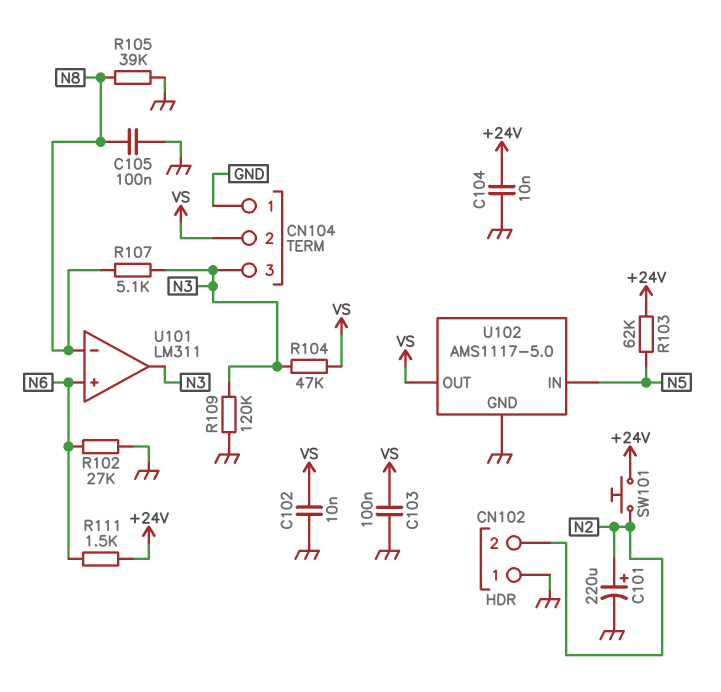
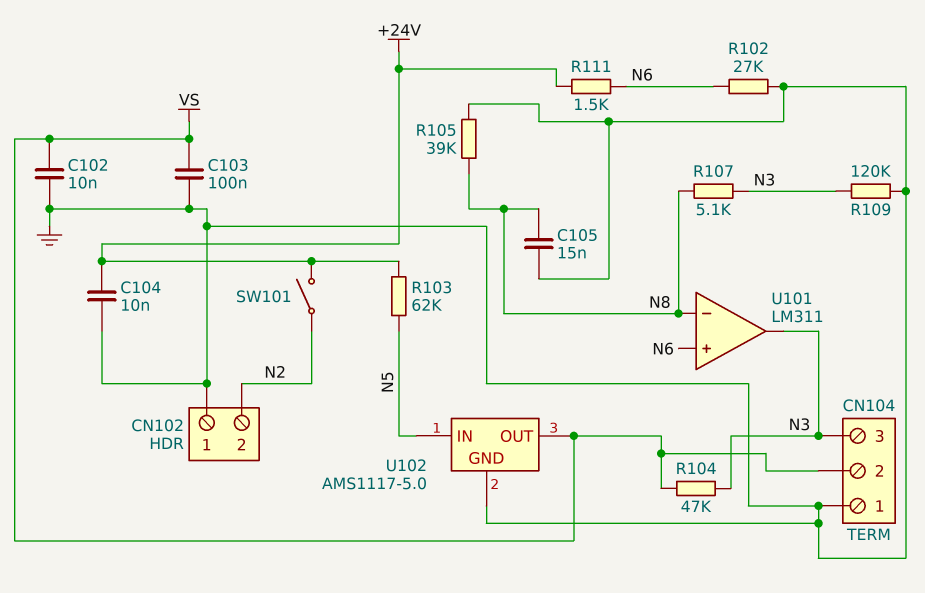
C101: 220uF (plus N2, minus GND) -> none
C105: 100nF (GND, N8) -> 15nF (GND, N8)
SW101: button (+24V, N2) -> switch (+24V, N2)

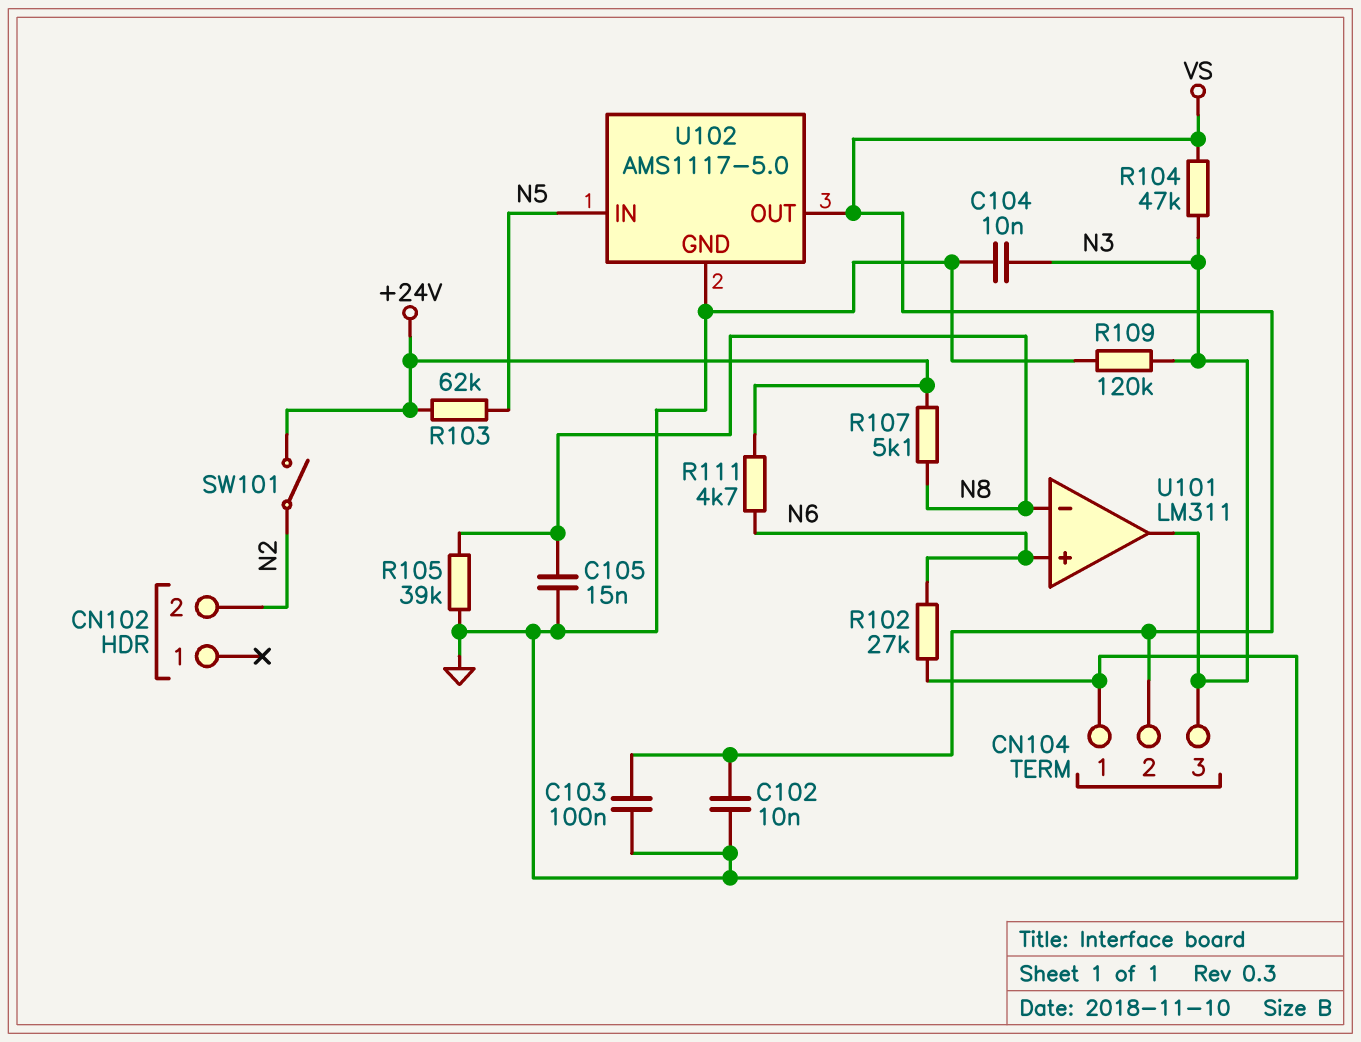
C104: 10nF (+24V, GND) -> 10nF (GND, N3)
CN102 pin 1: GND -> none
R107: 5.1k (N3, N8) -> 5.1k (+24V, N8)
R111: 1.5k (+24V, N6) -> 4.7k (+24V, N6)

